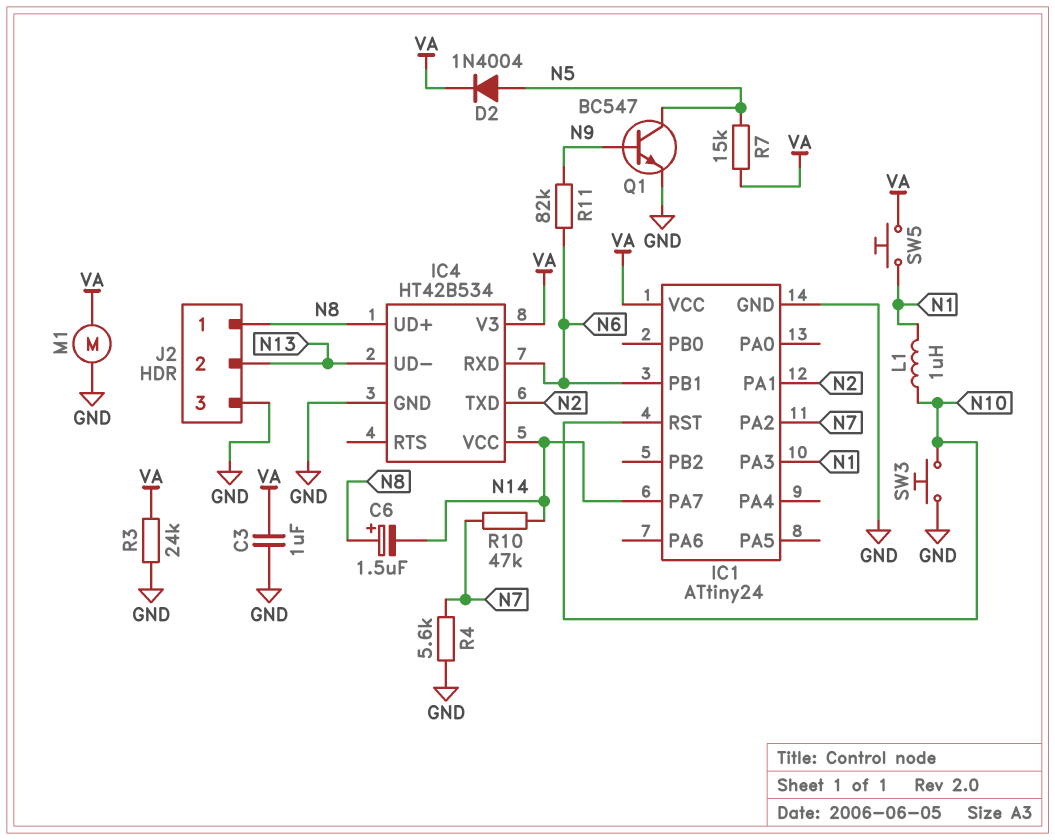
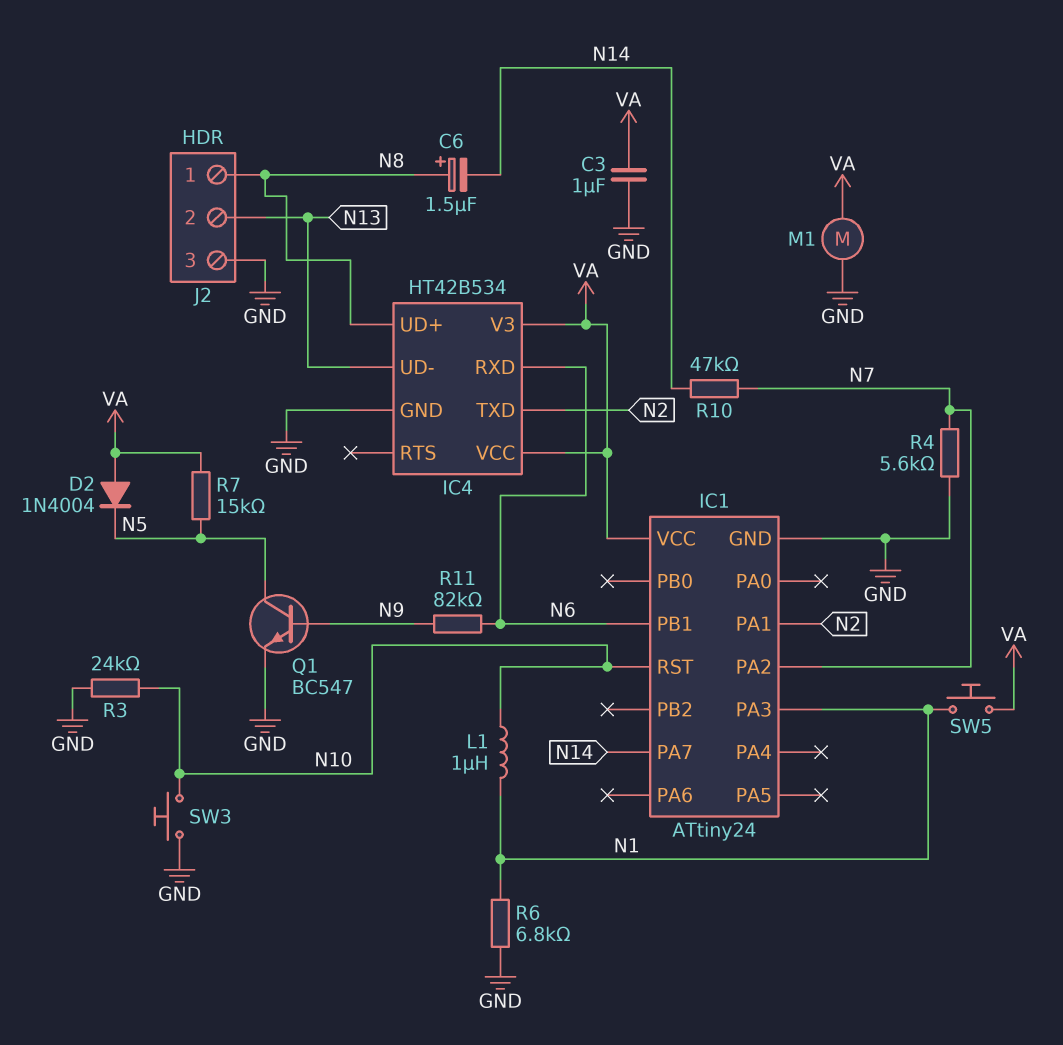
D2: diode 1N4004 (A N5, K VA) -> diode 1N4004 (A VA, K N5)
IC4 pin VCC: N14 -> VA
R3: 24k (GND, VA) -> 24k (GND, N10)
R6: none -> 6.8k (GND, N1)

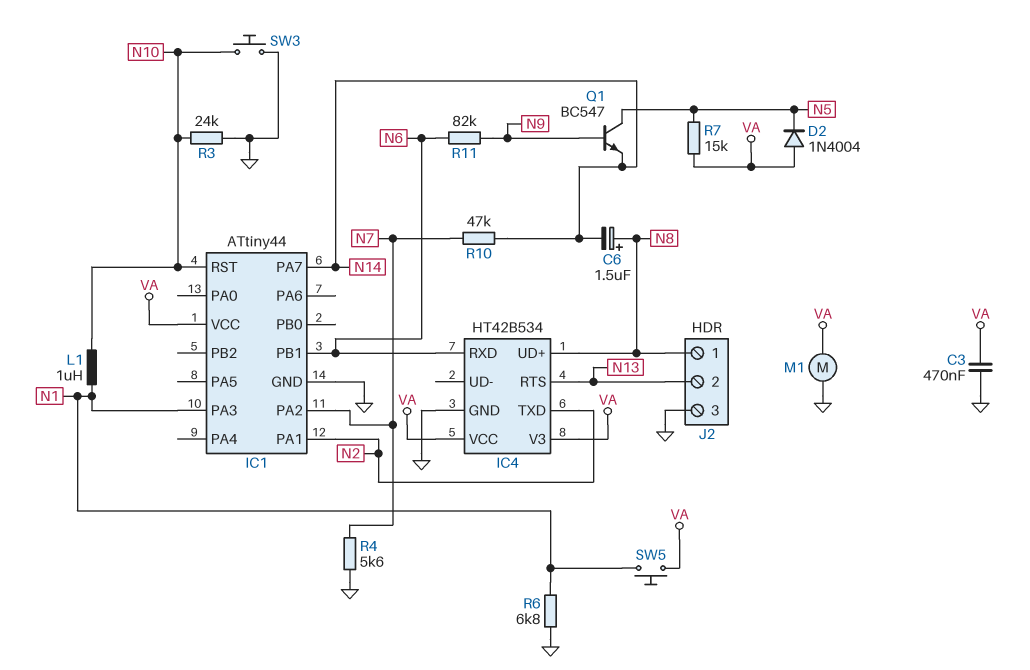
C3: 1uF (GND, VA) -> 470nF (GND, VA)
IC1: ATtiny24 -> ATtiny44
IC4 pin RTS: none -> N13
IC4 pin UD-: N13 -> none
Q1: NPN BC547 (B N9, C N5, E GND) -> NPN BC547 (B N9, C N5, E N14)

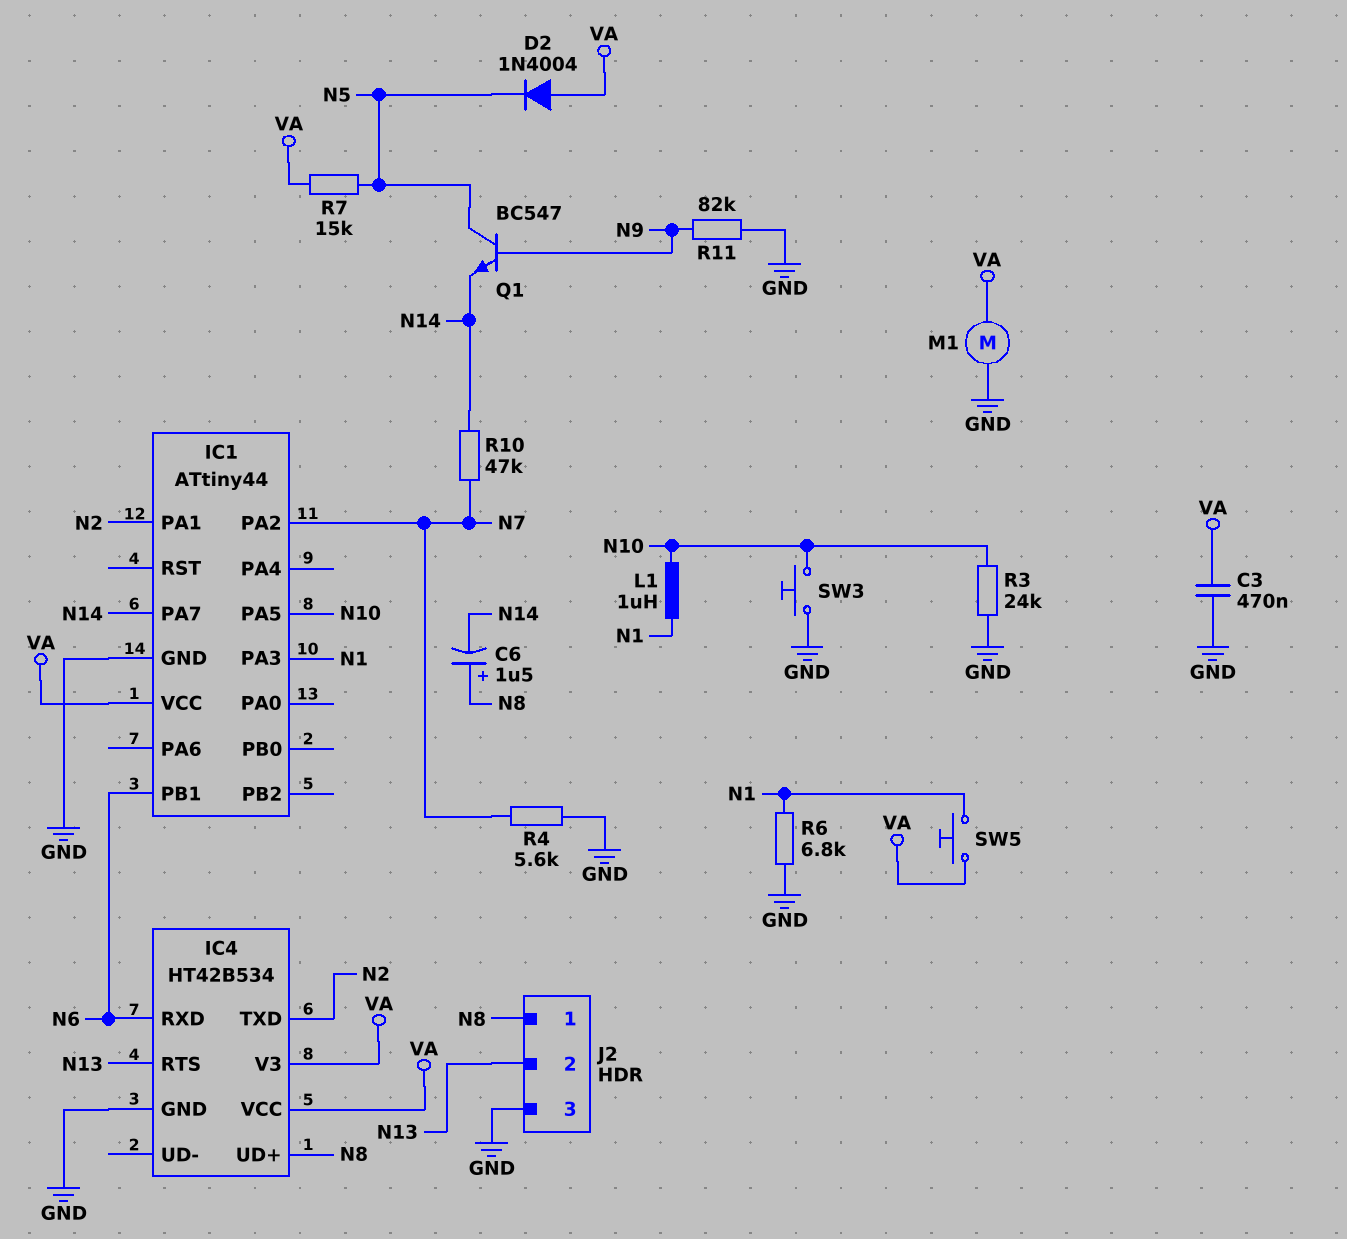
IC1 pin PA5: none -> N10
IC1 pin RST: N10 -> none
R11: 82k (N6, N9) -> 82k (GND, N9)

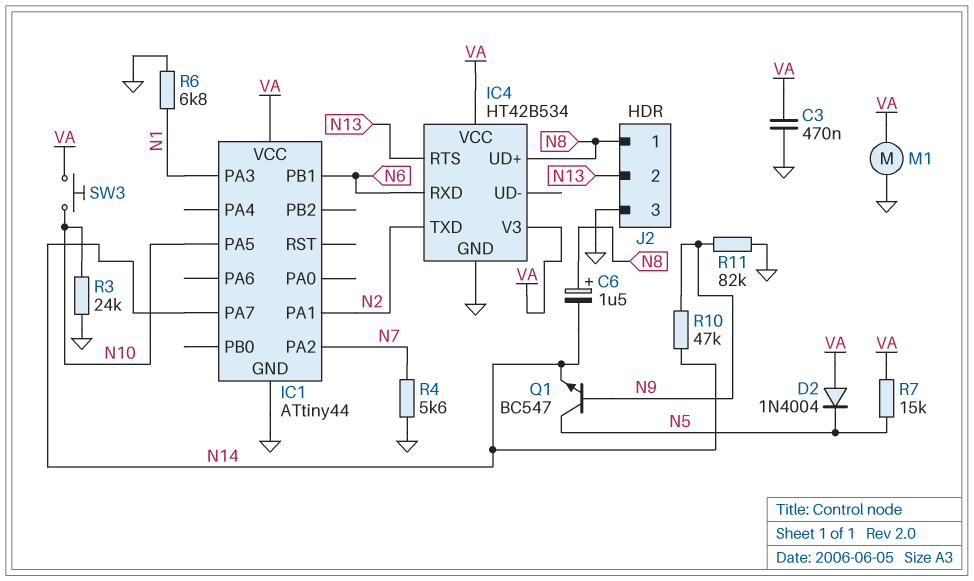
L1: 1uH (N1, N10) -> none
R10: 47k (N7, N14) -> 47k (N9, N14)
SW3: button (GND, N10) -> button (N10, VA)
SW5: button (N1, VA) -> none

